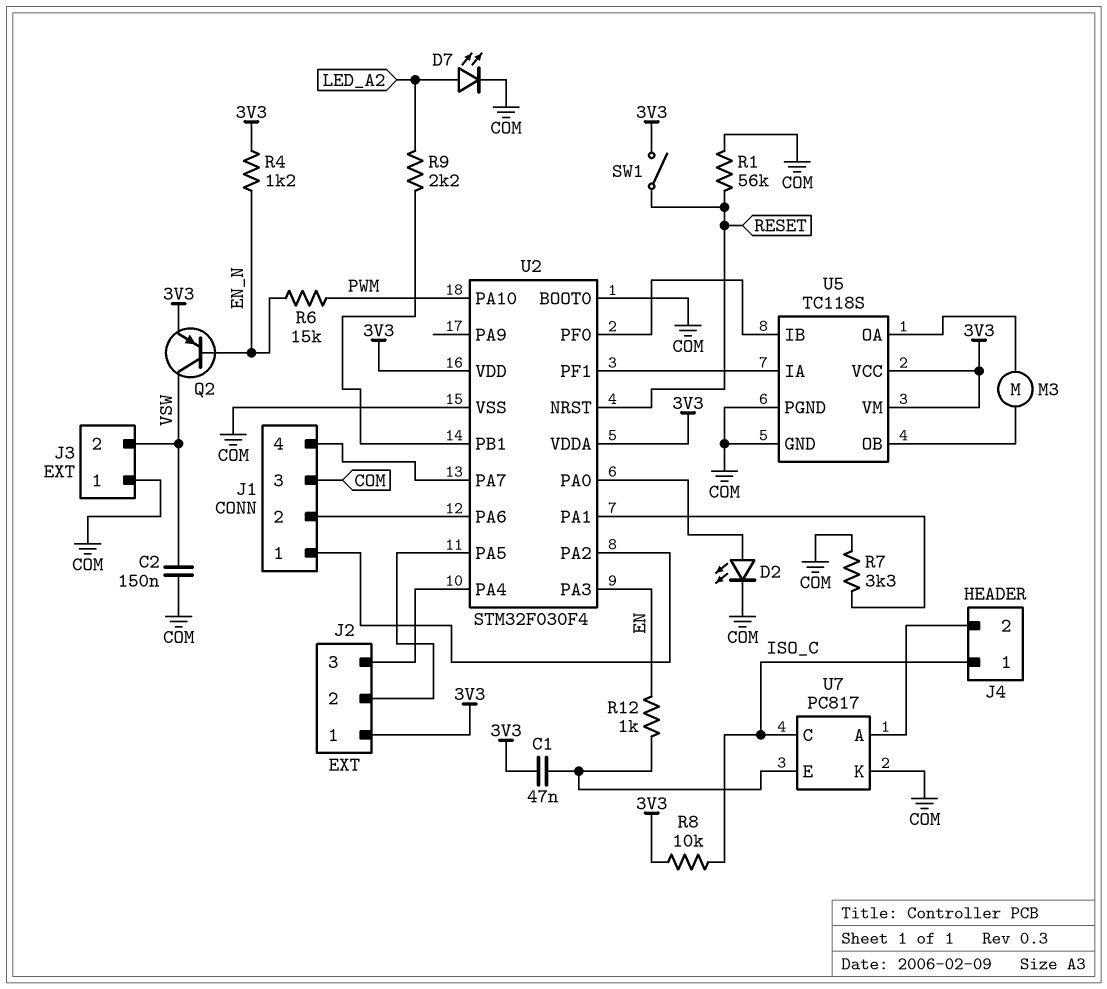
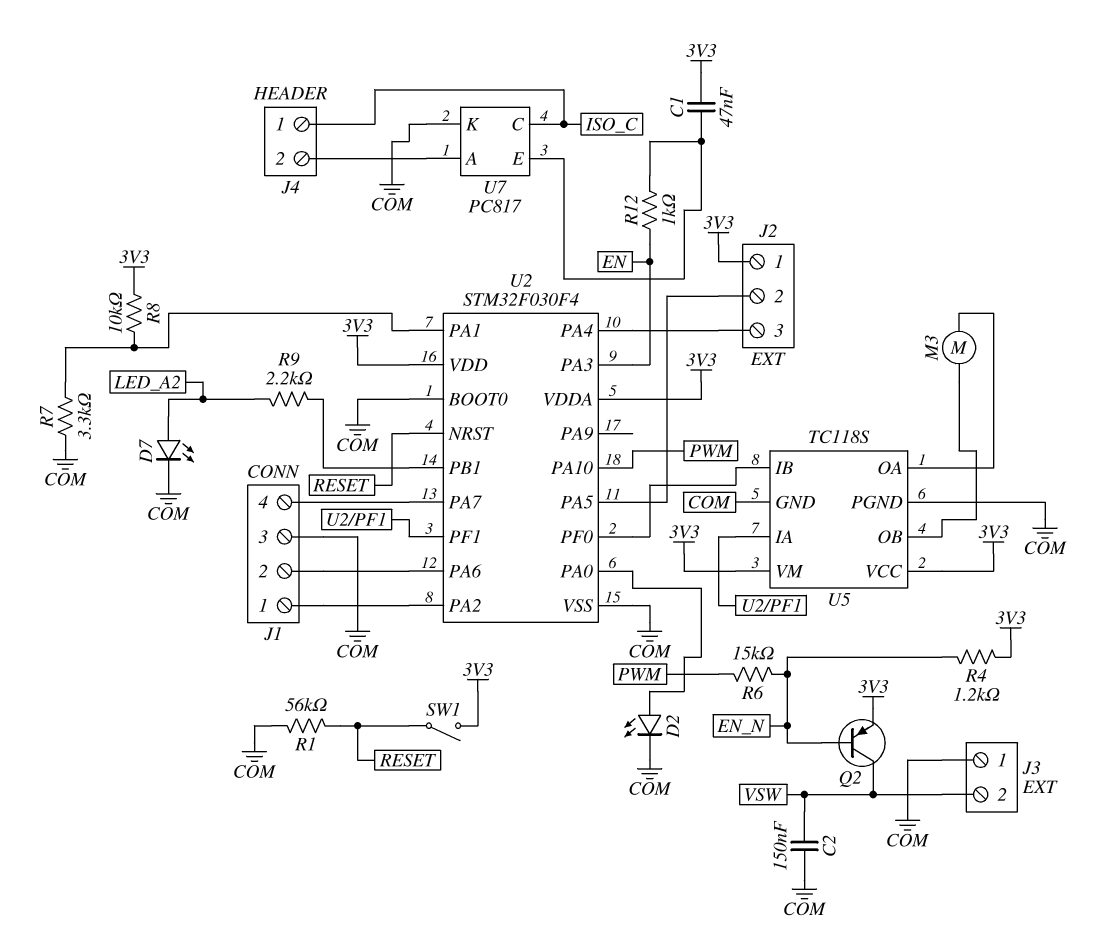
R8: 10k (3V3, ISO_C) -> 10k (3V3, U2/PA1)

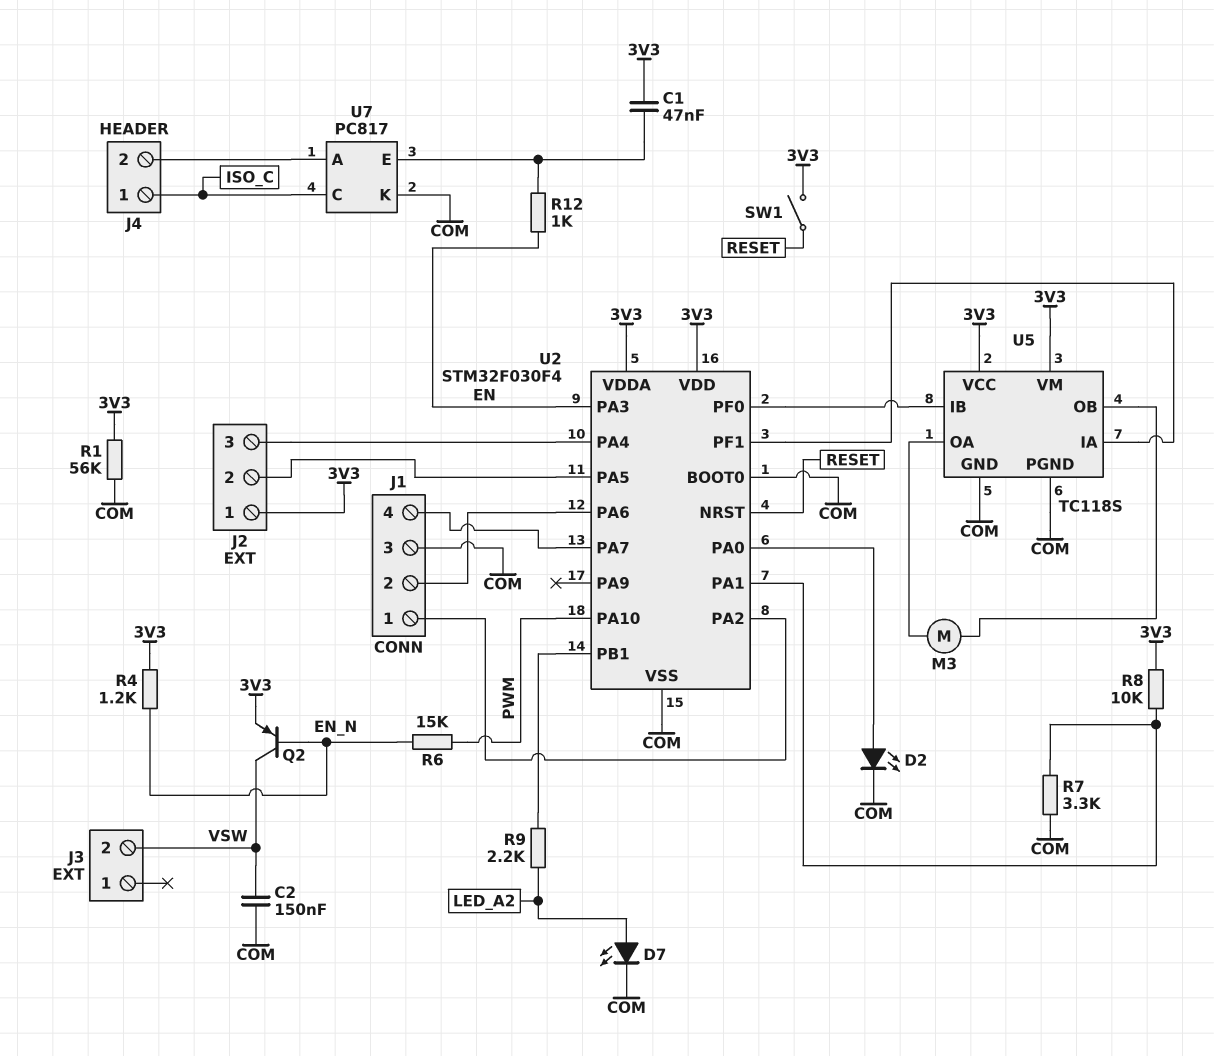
J3 pin 1: COM -> none
R1: 56k (COM, RESET) -> 56k (3V3, COM)

